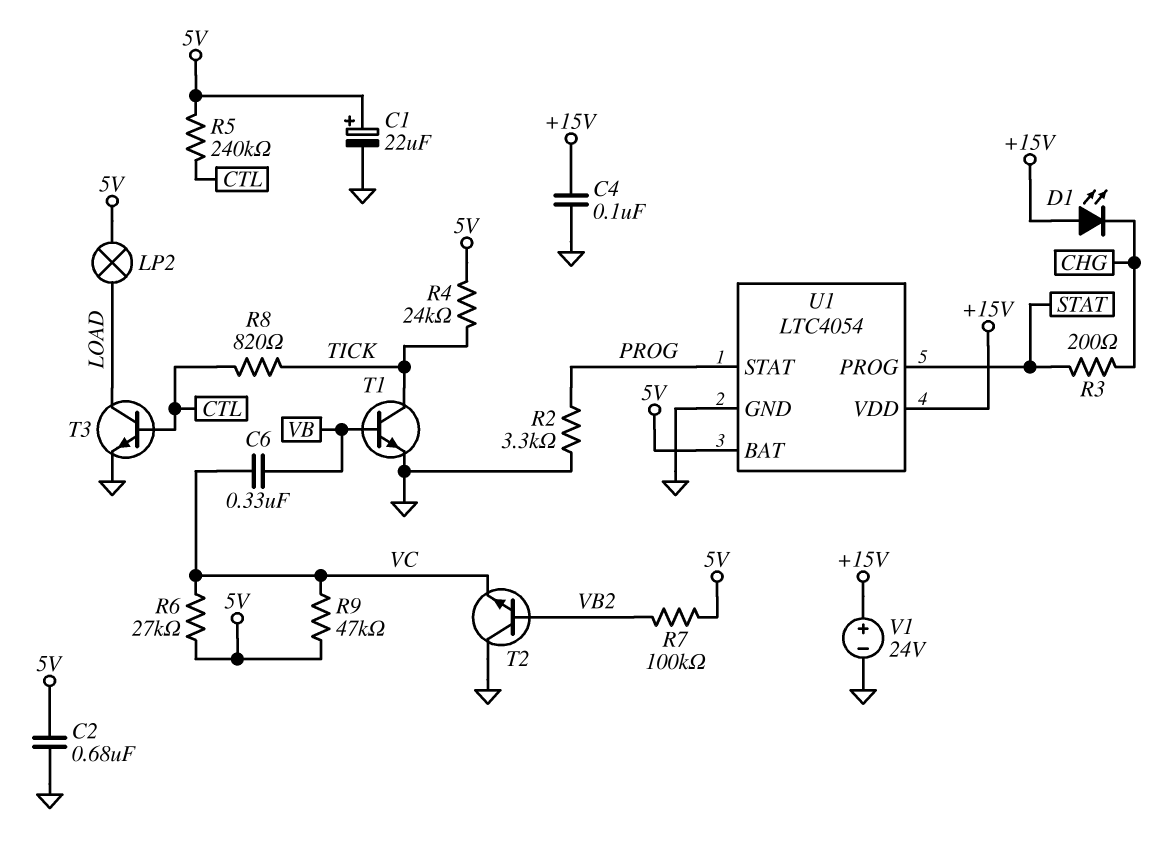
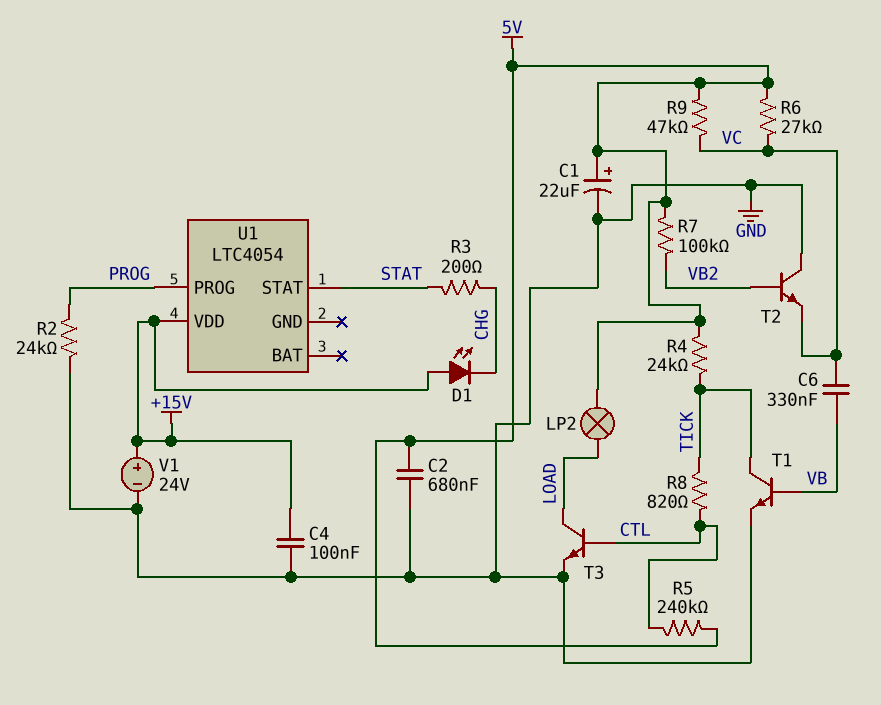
R2: 3.3k (GND, PROG) -> 24k (GND, PROG)
U1 pin BAT: 5V -> none
U1 pin GND: GND -> none
U1 pin PROG: STAT -> PROG
U1 pin STAT: PROG -> STAT

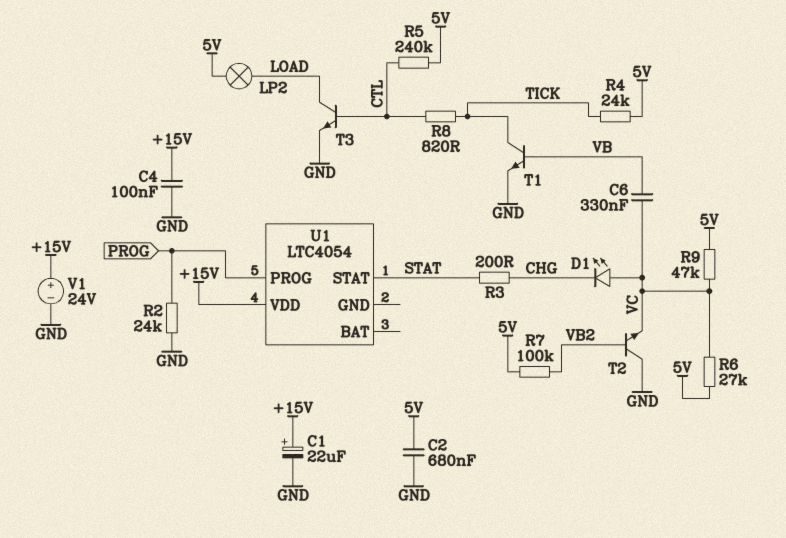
C1: 22uF (plus 5V, minus GND) -> 22uF (plus +15V, minus GND)
D1: LED (A +15V, K CHG) -> LED (A VC, K CHG)

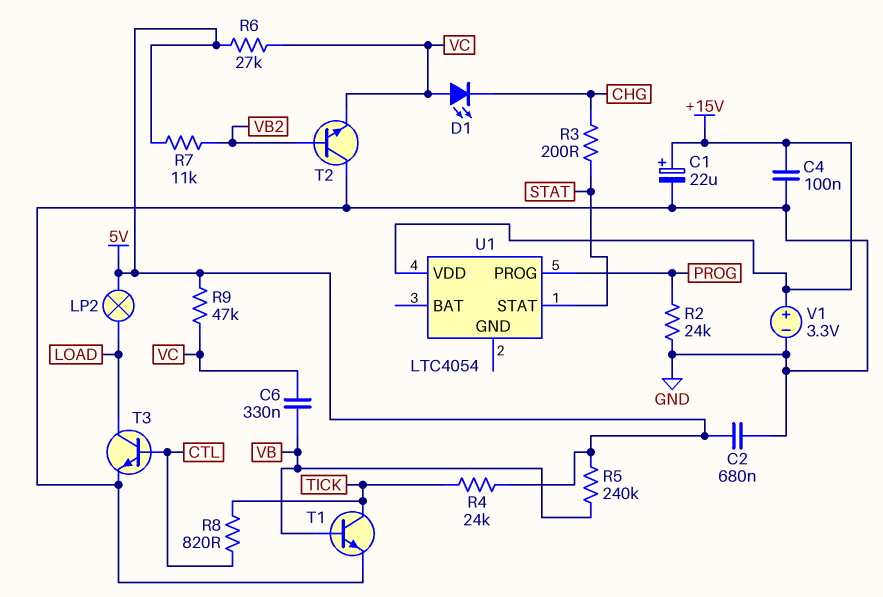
R5: 240k (5V, CTL) -> 240k (5V, VB)
R7: 100k (5V, VB2) -> 11k (5V, VB2)
V1: 24V (plus +15V, minus GND) -> 3.3V (plus +15V, minus GND)

